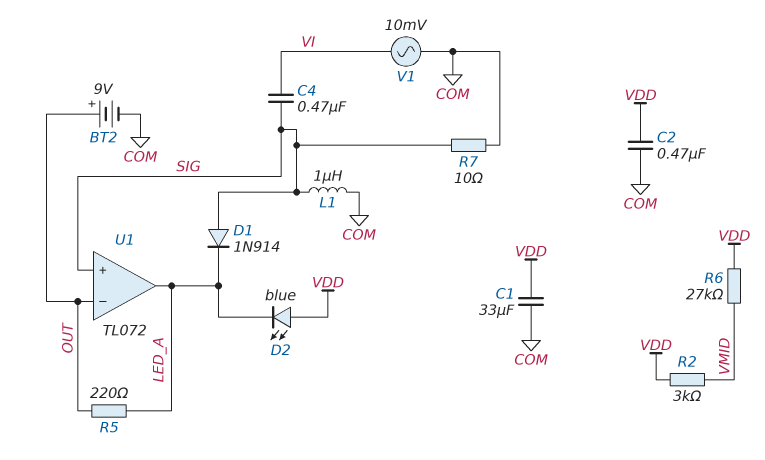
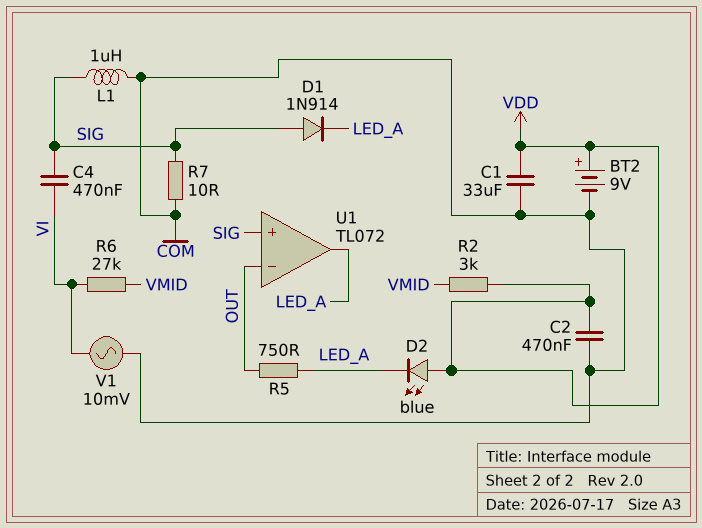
BT2: 9V (plus OUT, minus COM) -> 9V (plus VDD, minus COM)
R5: 220 (LED_A, OUT) -> 750 (LED_A, OUT)
R6: 27k (VDD, VMID) -> 27k (VI, VMID)

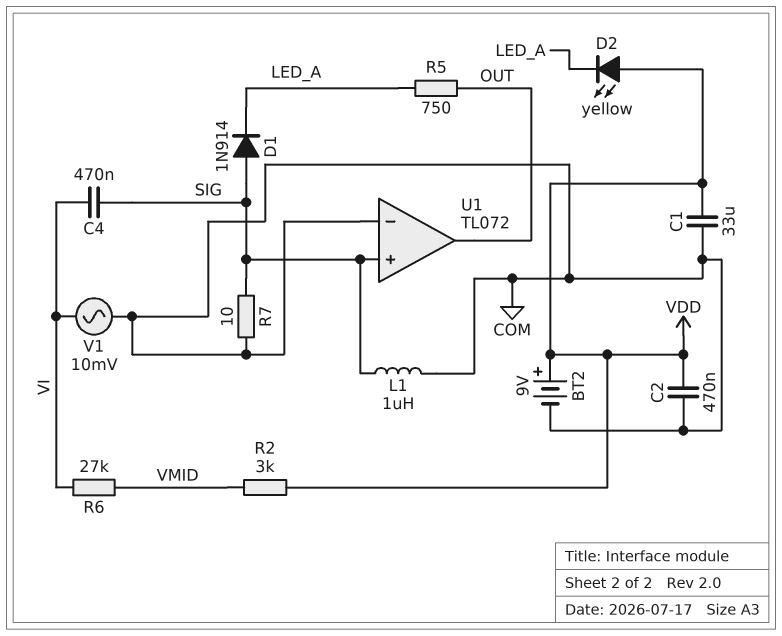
D2: LED blue (A VDD, K LED_A) -> LED yellow (A VDD, K LED_A)
U1 pin in-: OUT -> COM
U1 pin out: LED_A -> OUT

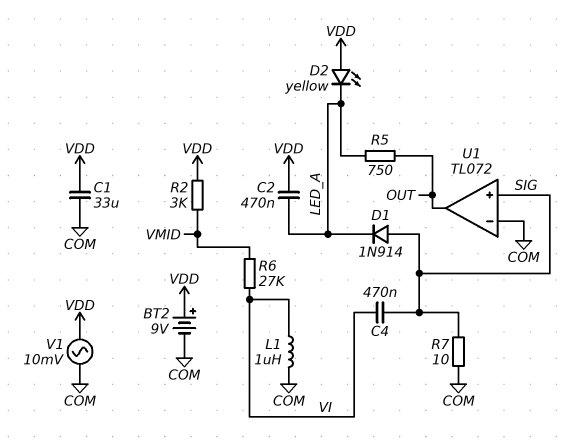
C2: 470nF (COM, VDD) -> 470nF (LED_A, VDD)
L1: 1uH (COM, SIG) -> 1uH (COM, VI)
V1: AC 10mV (COM, VI) -> AC 10mV (COM, VDD)

